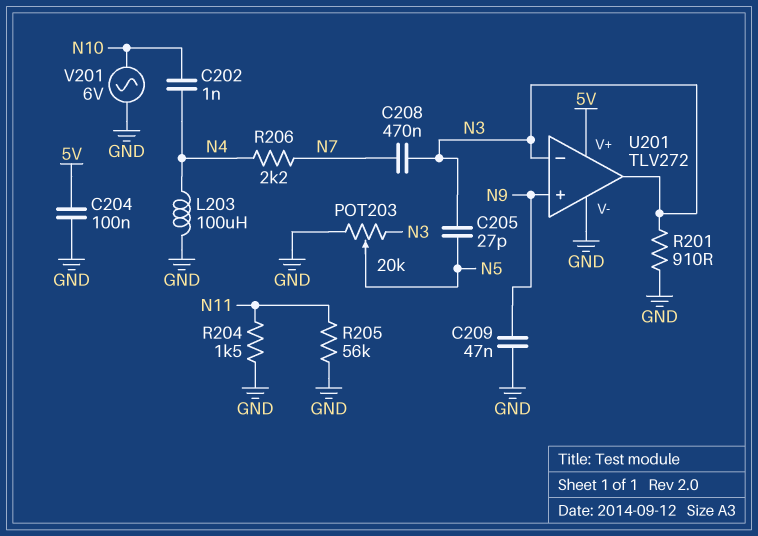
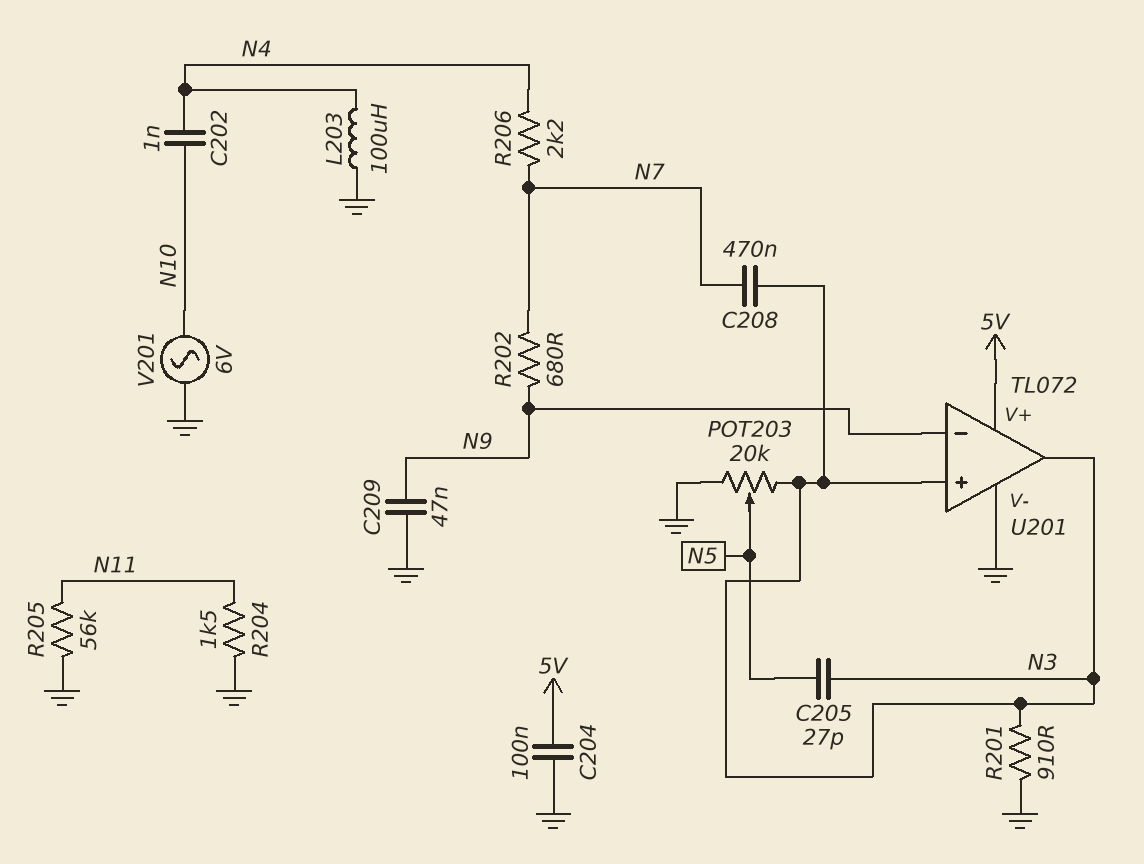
R202: none -> 680 (N7, N9)
U201: TLV272 -> TL072
U201 pin in+: N9 -> N3
U201 pin in-: N3 -> N9

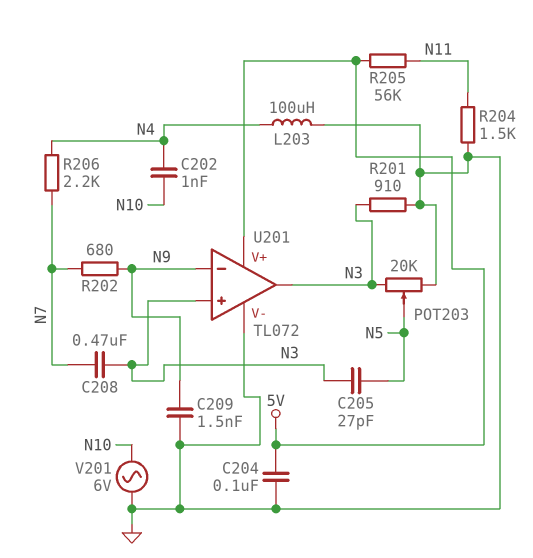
C209: 47nF (GND, N9) -> 1.5nF (GND, N9)
R205: 56k (GND, N11) -> 56k (5V, N11)

